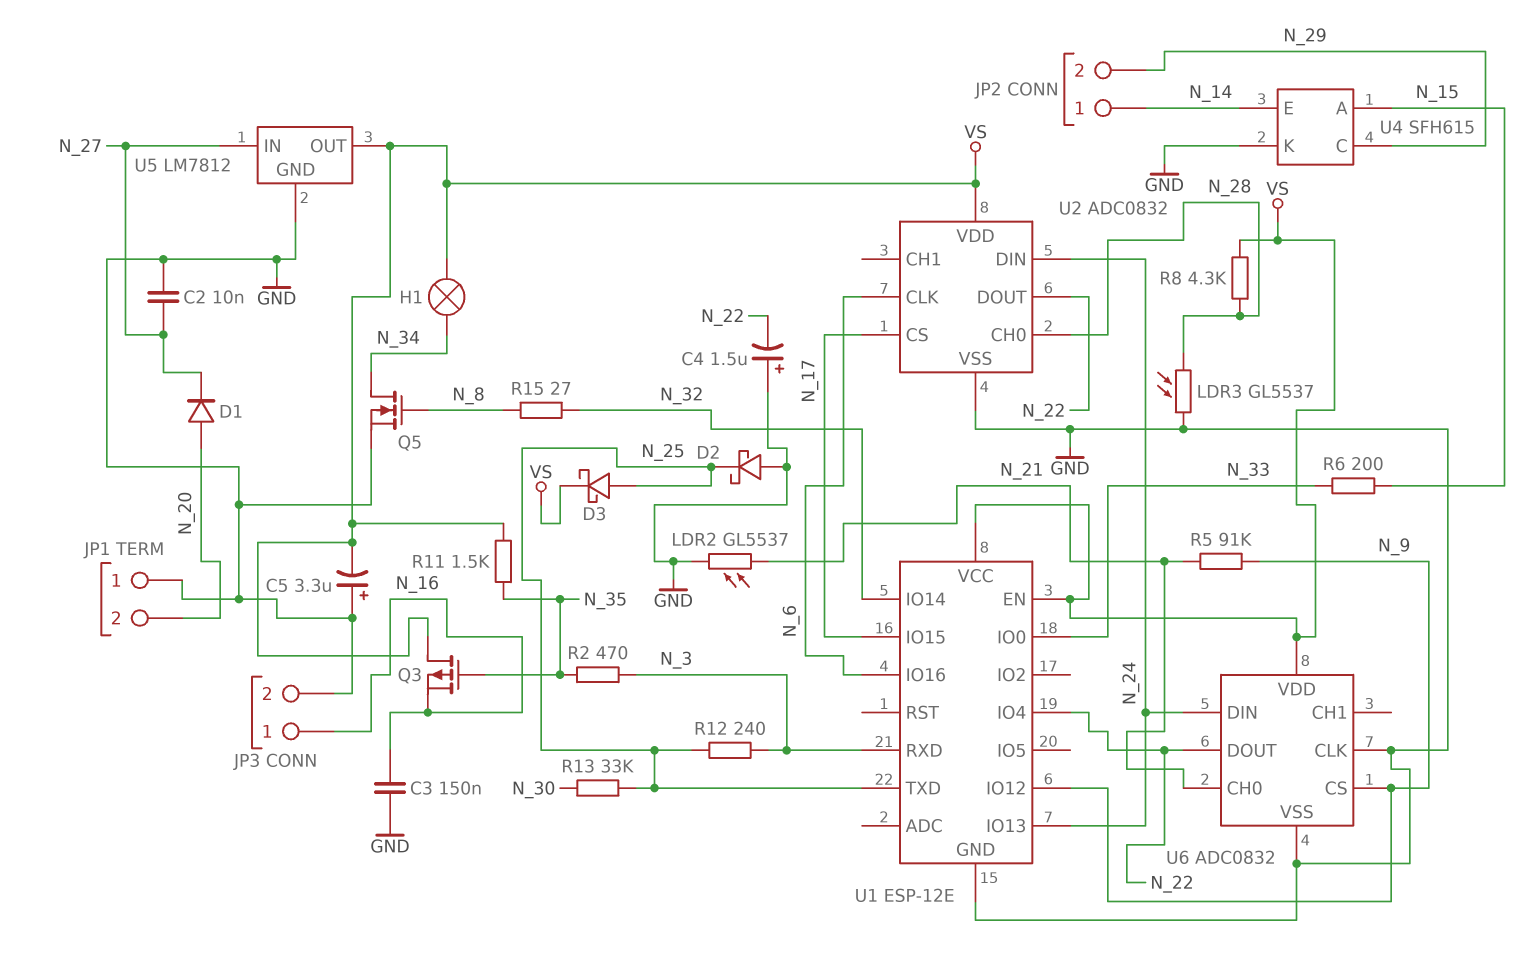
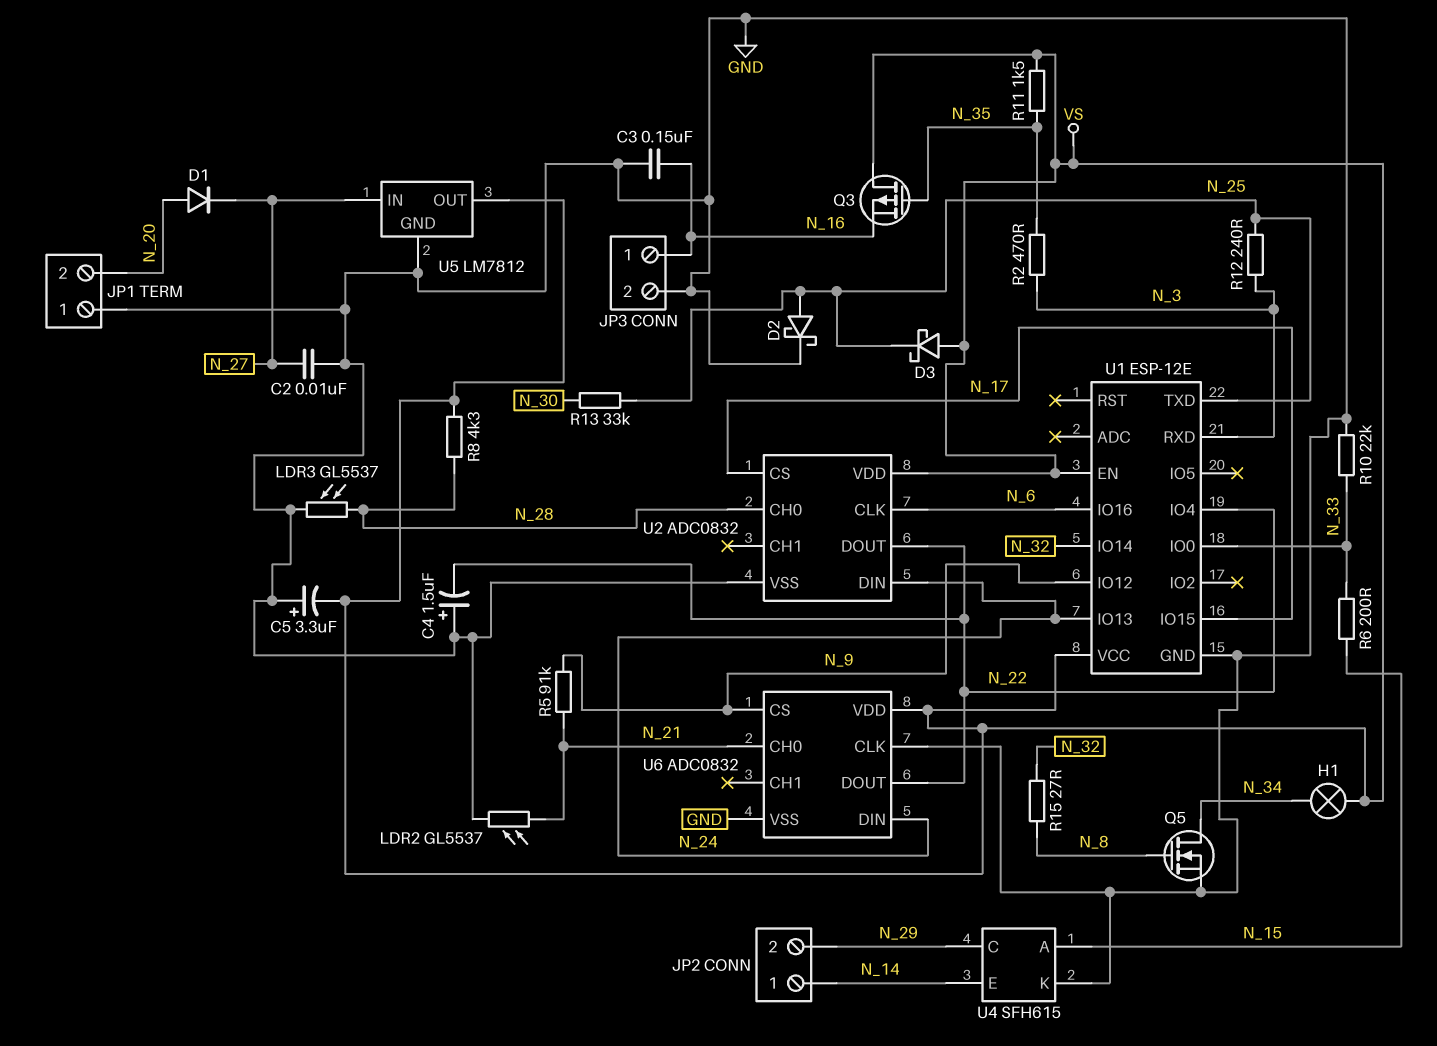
D2: schottky (A GND, K N_25) -> schottky (A N_25, K GND)
D3: schottky (A N_25, K VS) -> schottky (A VS, K N_25)
R10: none -> 22k (GND, N_33)

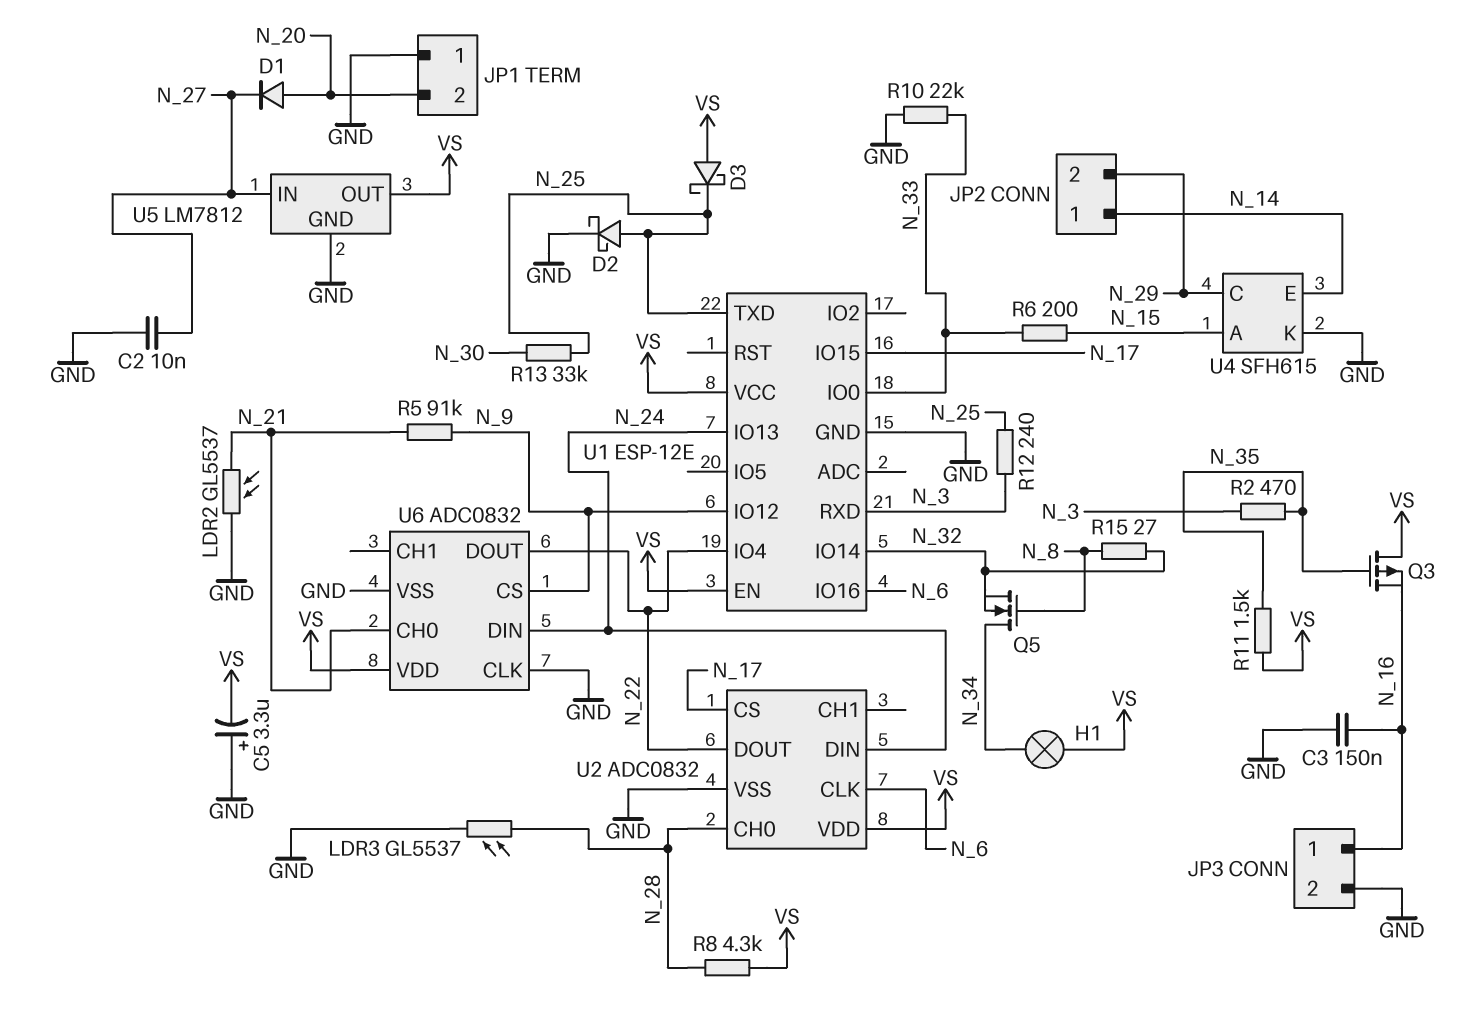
C4: 1.5uF (plus GND, minus N_22) -> none
Q5: NMOS (G N_8, D N_34, S GND) -> NMOS (G N_8, D N_34, S N_32)

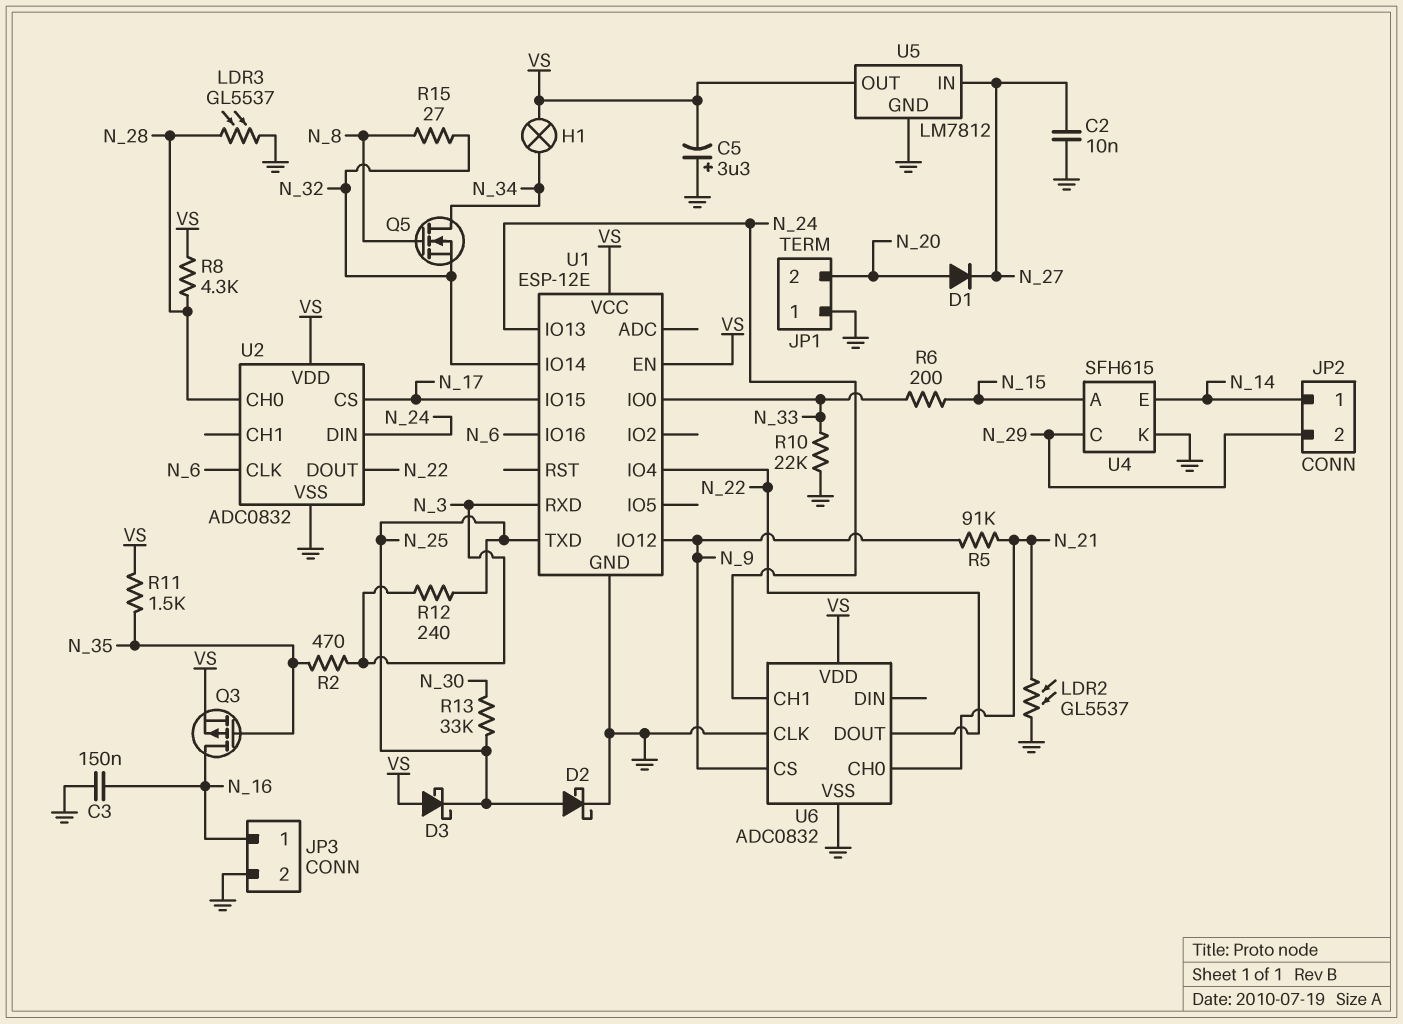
Q3: PMOS (G N_35, D VS, S N_16) -> PMOS (G N_35, D N_16, S VS)
U6 pin CH1: none -> N_24
U6 pin DIN: N_24 -> none

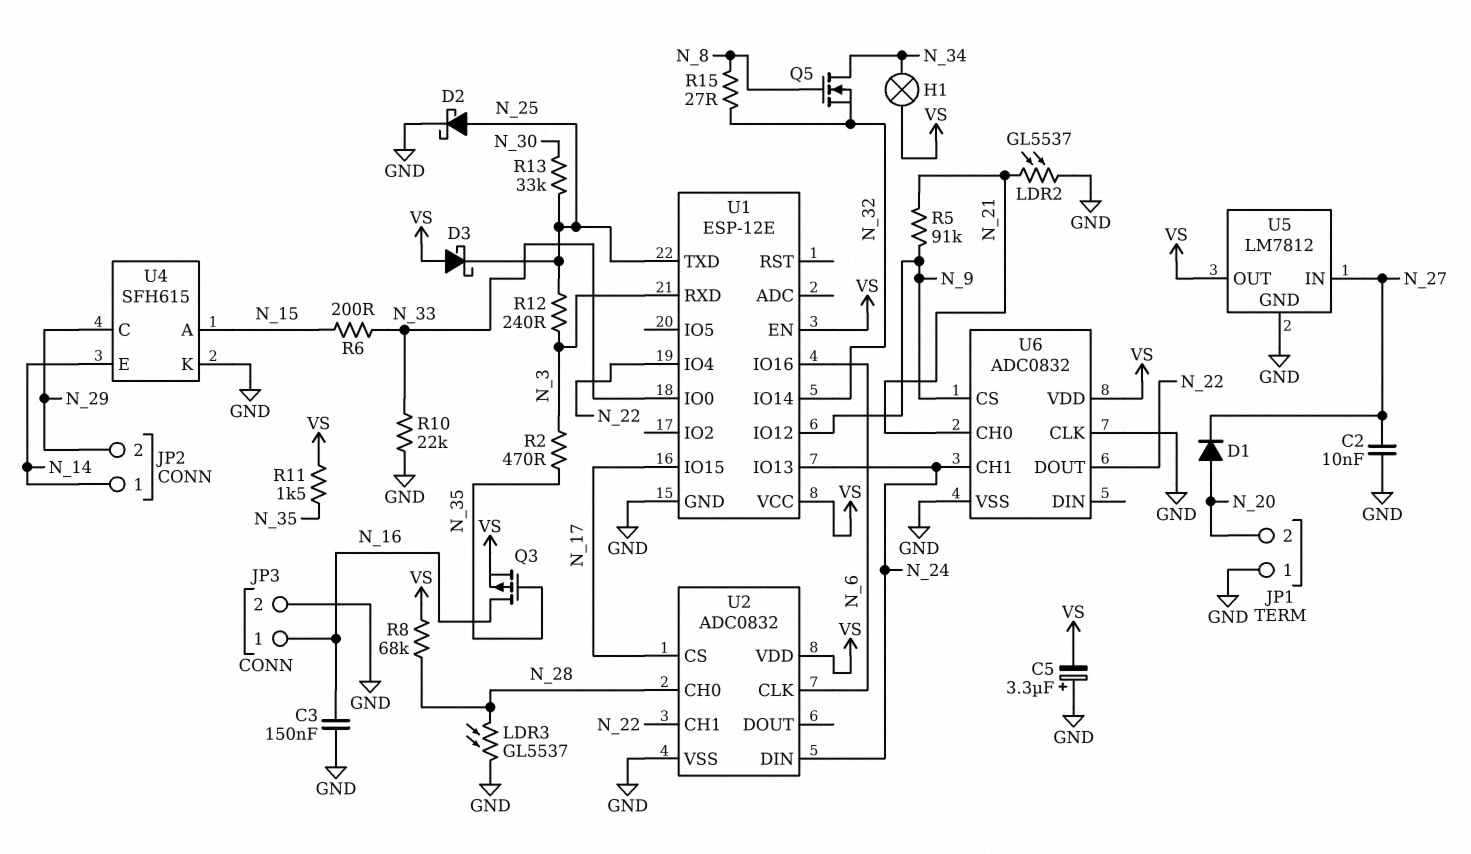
R8: 4.3k (N_28, VS) -> 68k (N_28, VS)
U2 pin CH1: none -> N_22
U2 pin DOUT: N_22 -> none

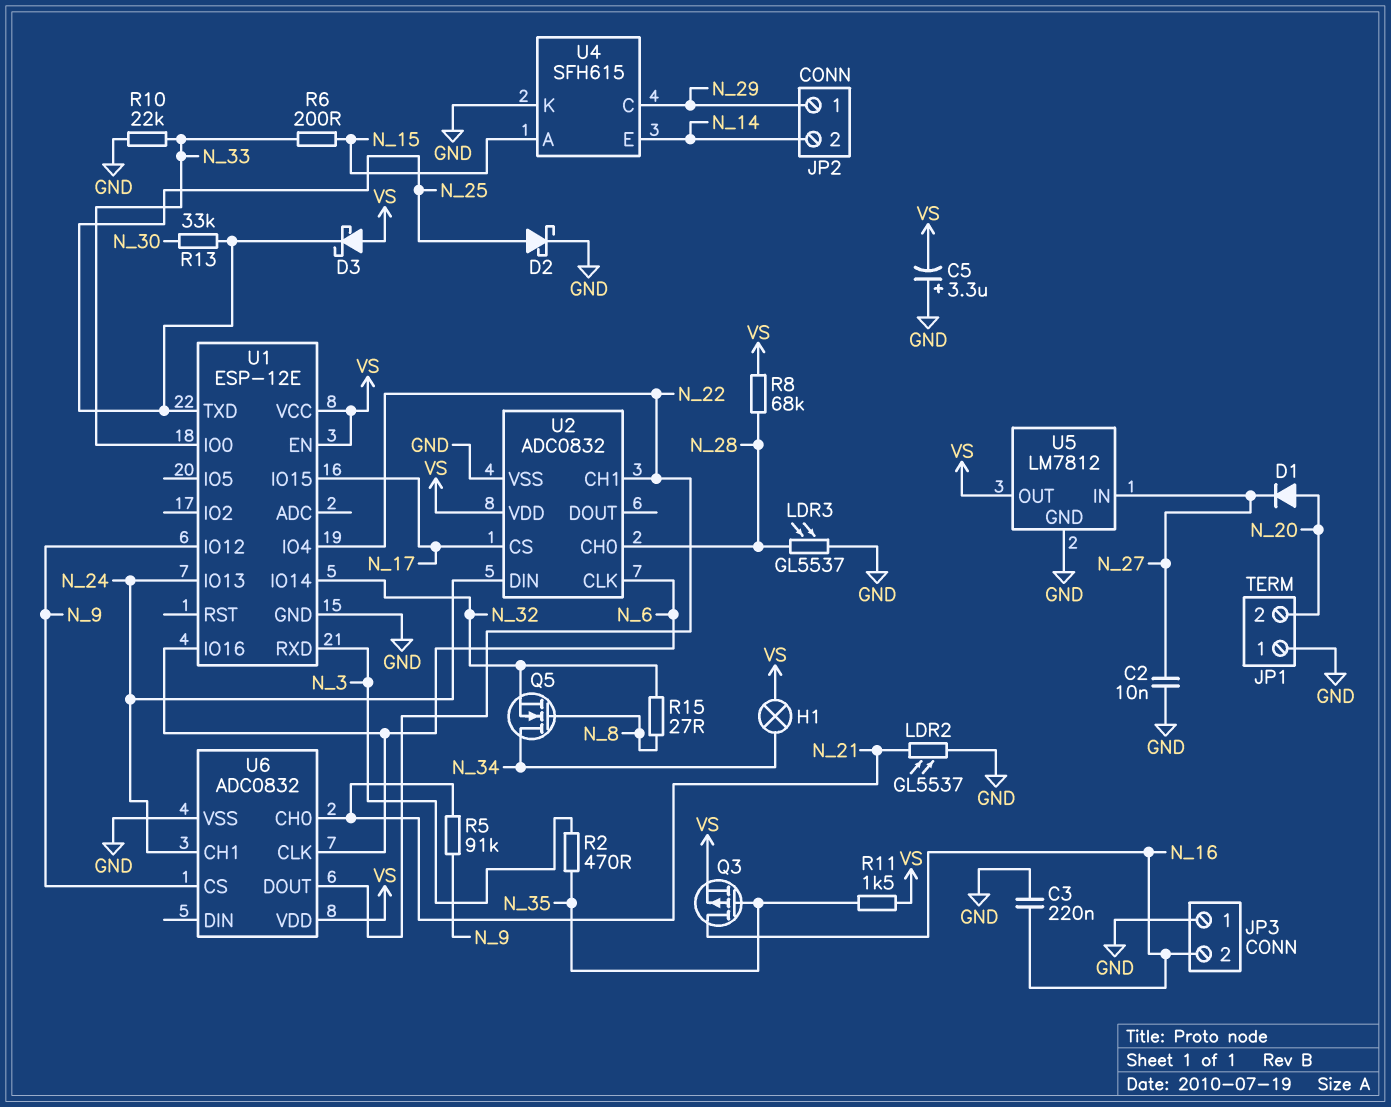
C3: 150nF (GND, N_16) -> 220nF (GND, N_16)
JP2 pin 1: N_14 -> N_29
JP2 pin 2: N_29 -> N_14
JP3 pin 1: N_16 -> GND
JP3 pin 2: GND -> N_16
R12: 240 (N_3, N_25) -> none
U6 pin CLK: GND -> N_6

